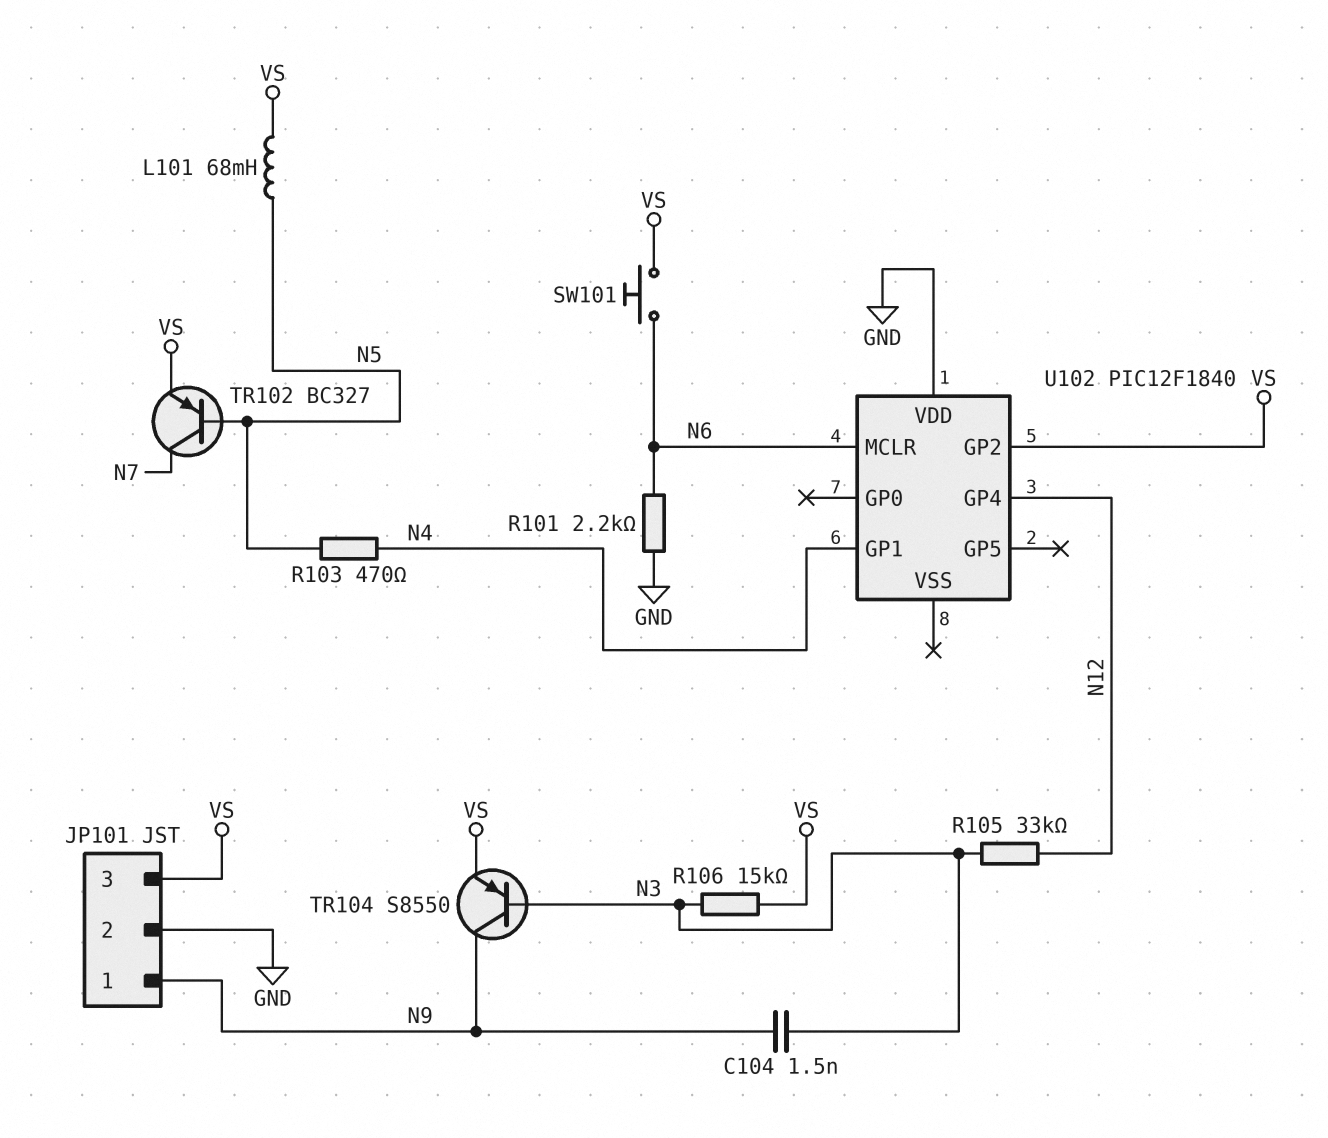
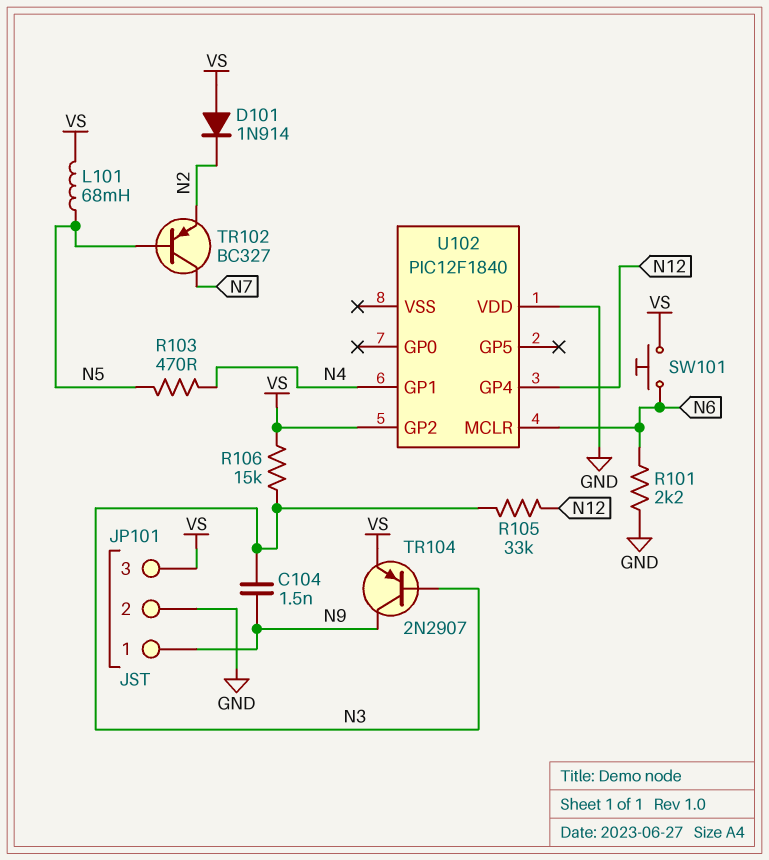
D101: none -> diode 1N914 (A VS, K N2)
TR102: PNP BC327 (B N5, C N7, E VS) -> PNP BC327 (B N5, C N7, E N2)
TR104: PNP S8550 (B N3, C N9, E VS) -> PNP 2N2907 (B N3, C N9, E VS)

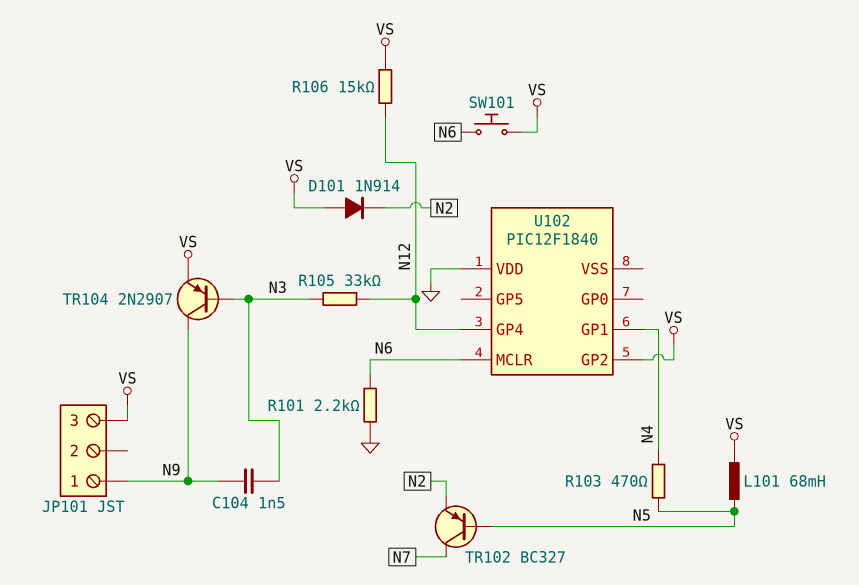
JP101 pin 2: GND -> none
R106: 15k (N3, VS) -> 15k (N12, VS)

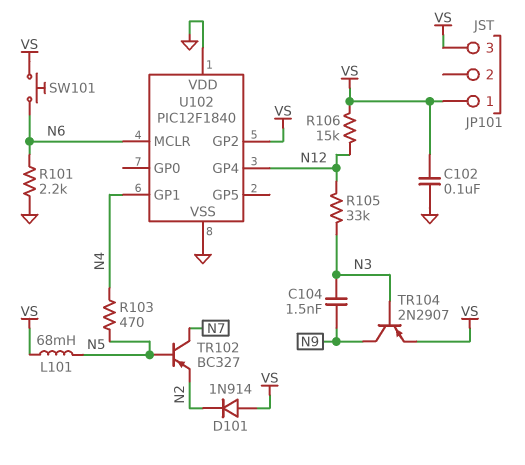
C102: none -> 100nF (GND, VS)
JP101 pin 1: N9 -> VS
U102 pin VSS: none -> GND

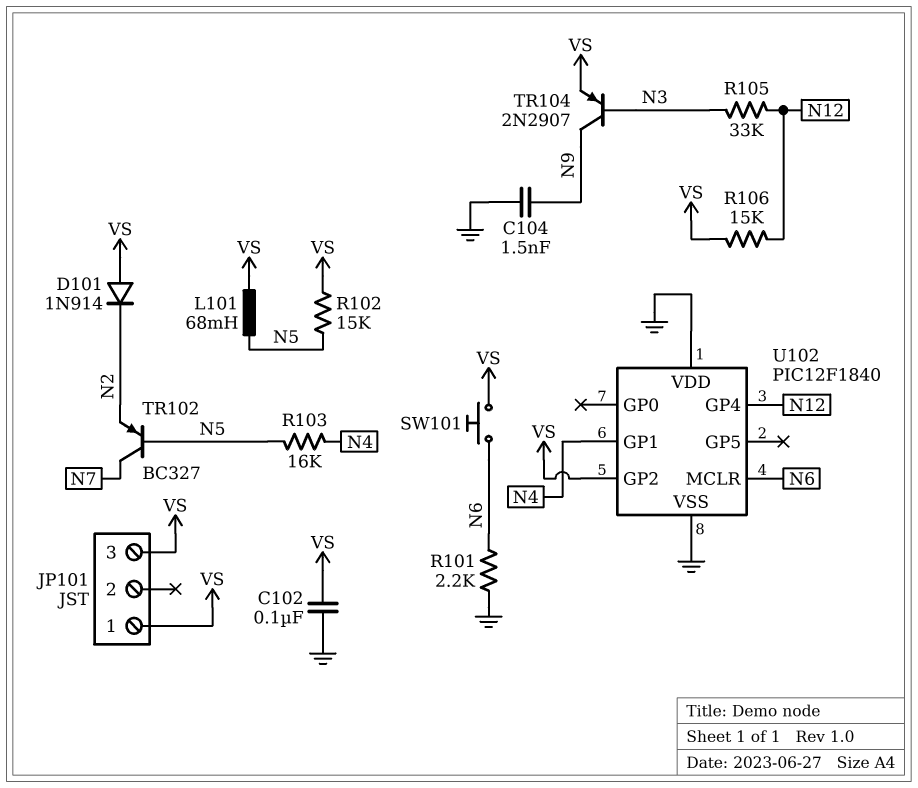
C104: 1.5nF (N3, N9) -> 1.5nF (GND, N9)
R102: none -> 15k (N5, VS)
R103: 470 (N4, N5) -> 16k (N4, N5)

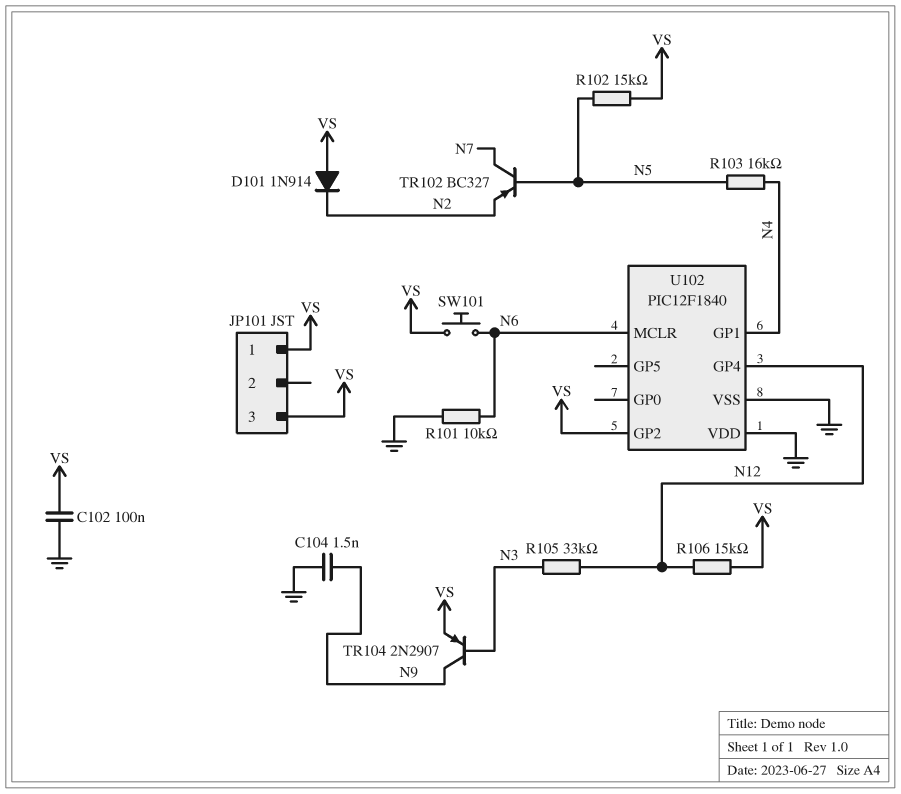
L101: 68mH (N5, VS) -> none
R101: 2.2k (GND, N6) -> 10k (GND, N6)

